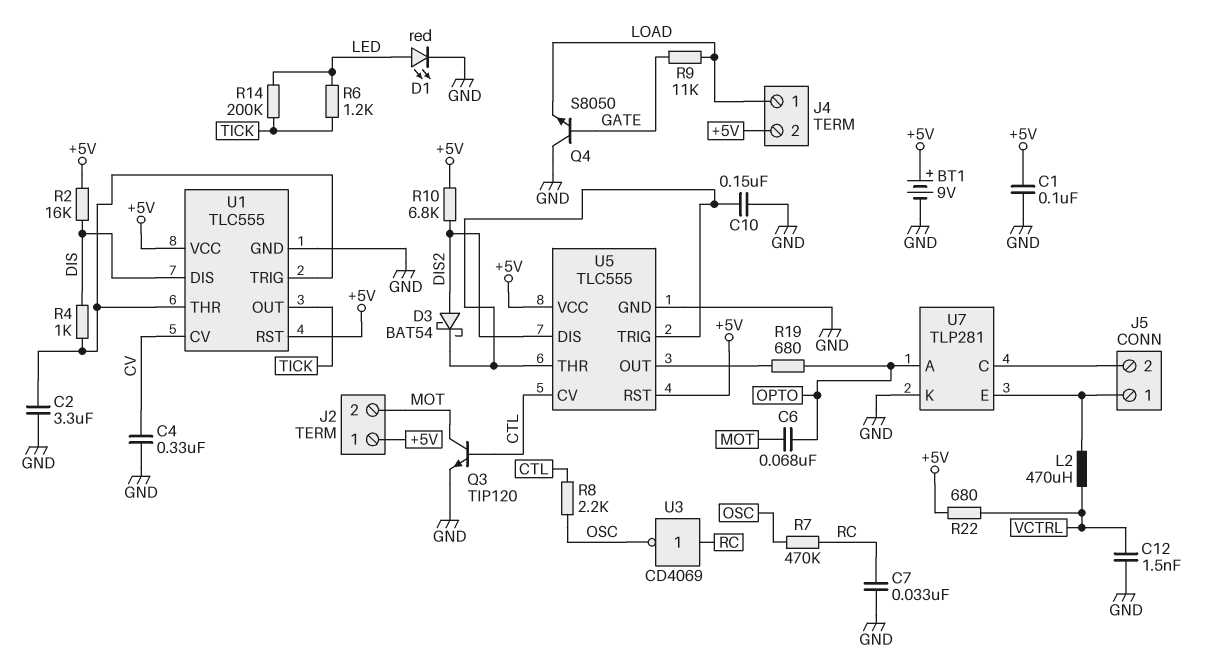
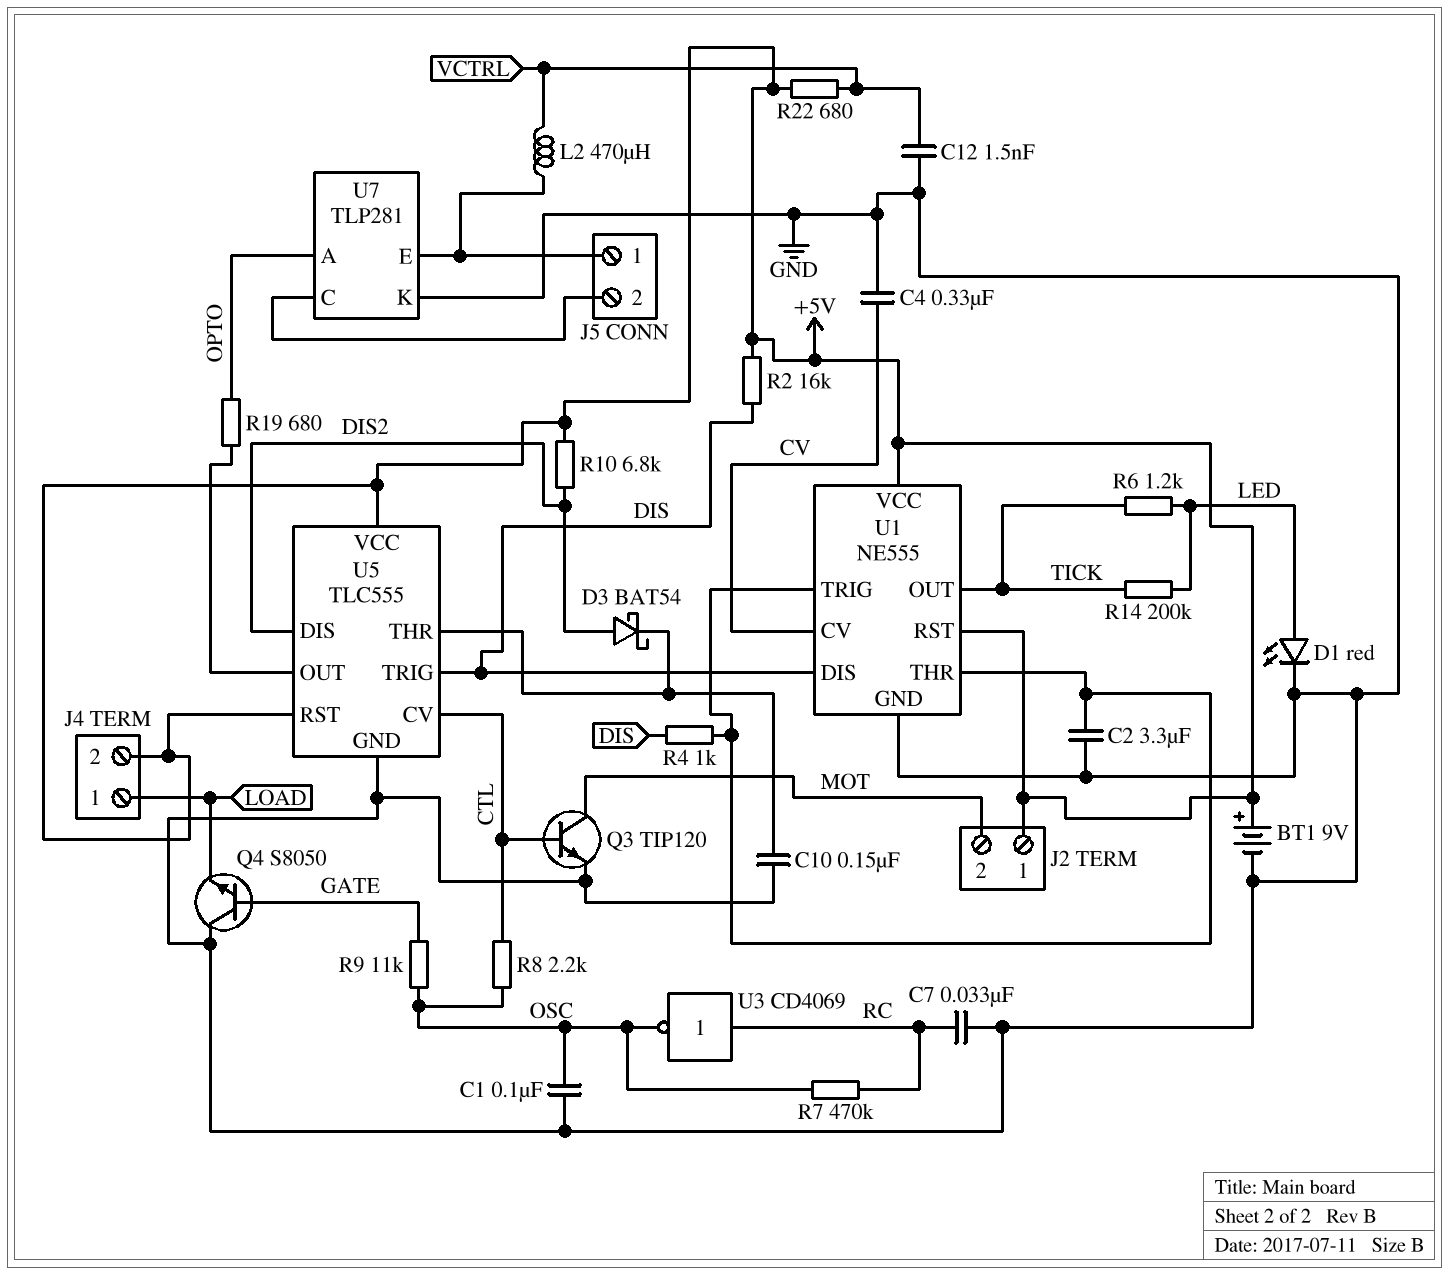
C1: 100nF (+5V, GND) -> 100nF (GND, OSC)
C6: 68nF (MOT, OPTO) -> none
R9: 11k (GATE, LOAD) -> 11k (GATE, OSC)
U1: TLC555 -> NE555
U5 pin TRIG: U5/THR -> DIS

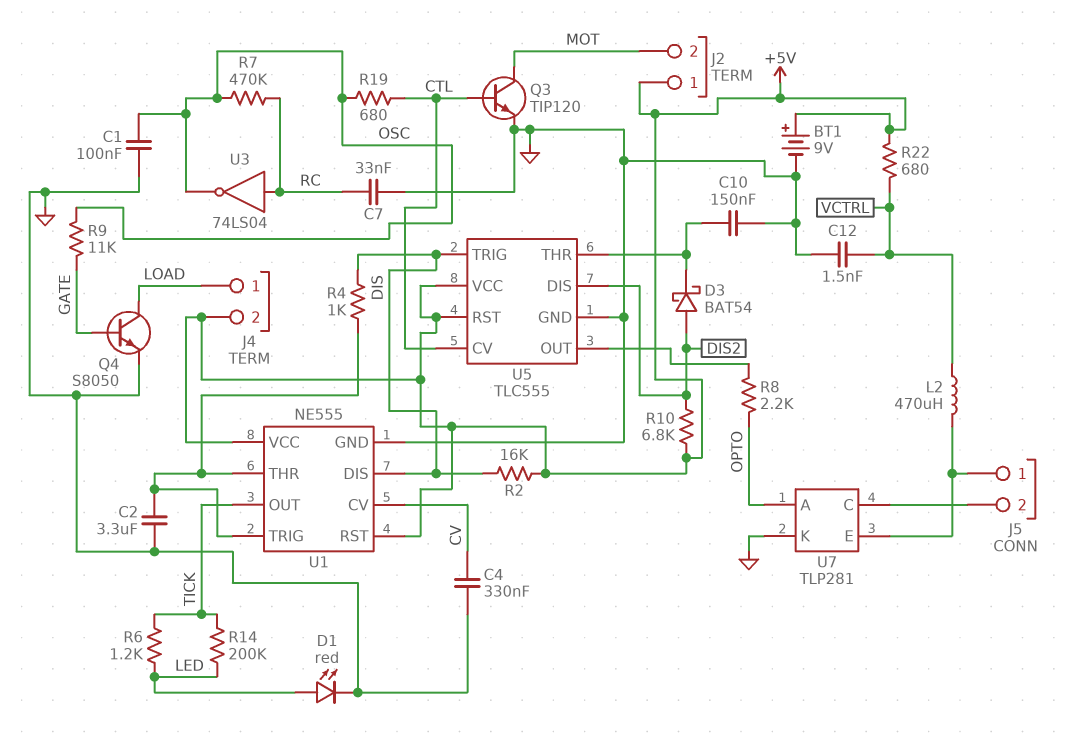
Q4: NPN S8050 (B GATE, C GND, E LOAD) -> NPN S8050 (B GATE, C LOAD, E GND)
R8: 2.2k (CTL, OSC) -> 2.2k (OPTO, U5/OUT)
R19: 680 (OPTO, U5/OUT) -> 680 (CTL, OSC)
U3: NOT CD4069 (in RC, out OSC) -> NOT 74LS04 (in RC, out OSC)

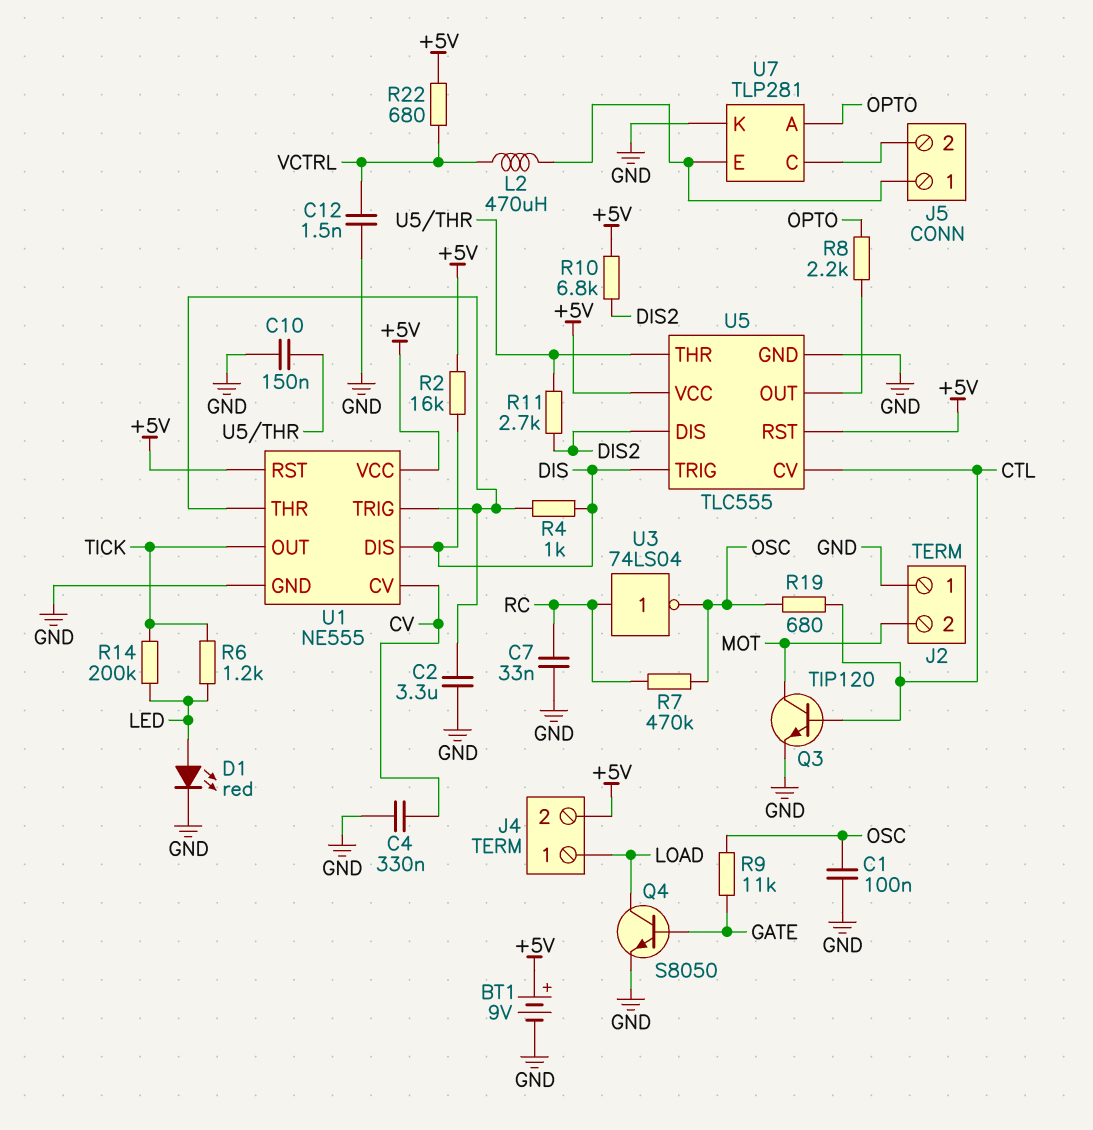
D3: schottky BAT54 (A DIS2, K U5/THR) -> none
J2 pin 1: +5V -> GND
R11: none -> 2.7k (DIS2, U5/THR)

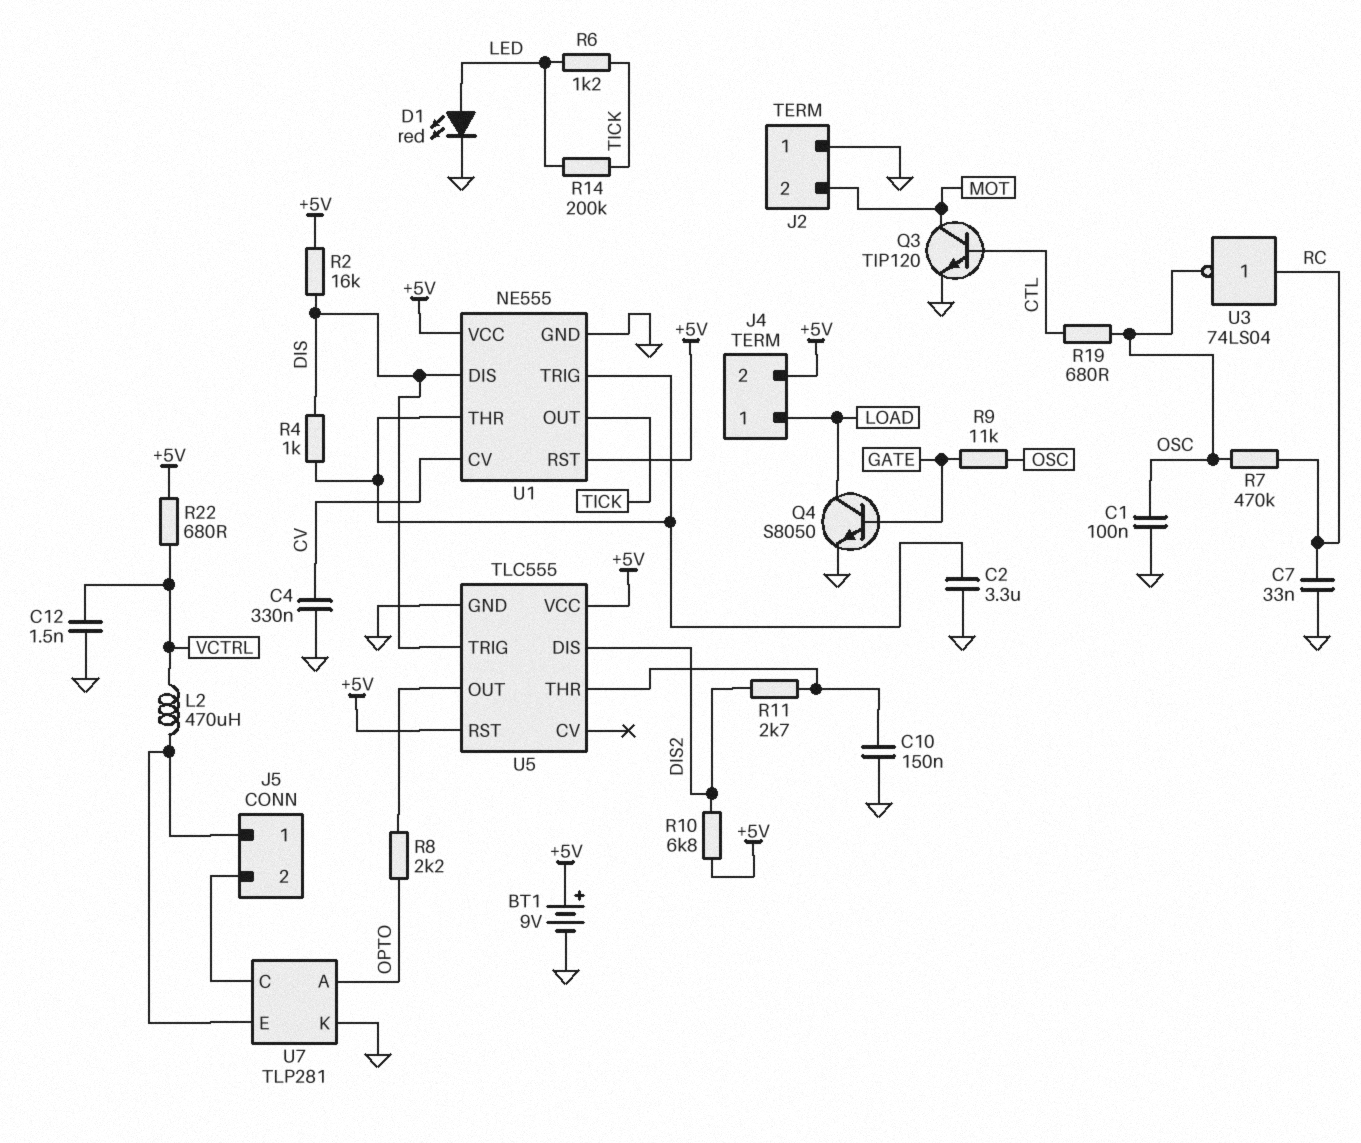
U5 pin CV: CTL -> none

